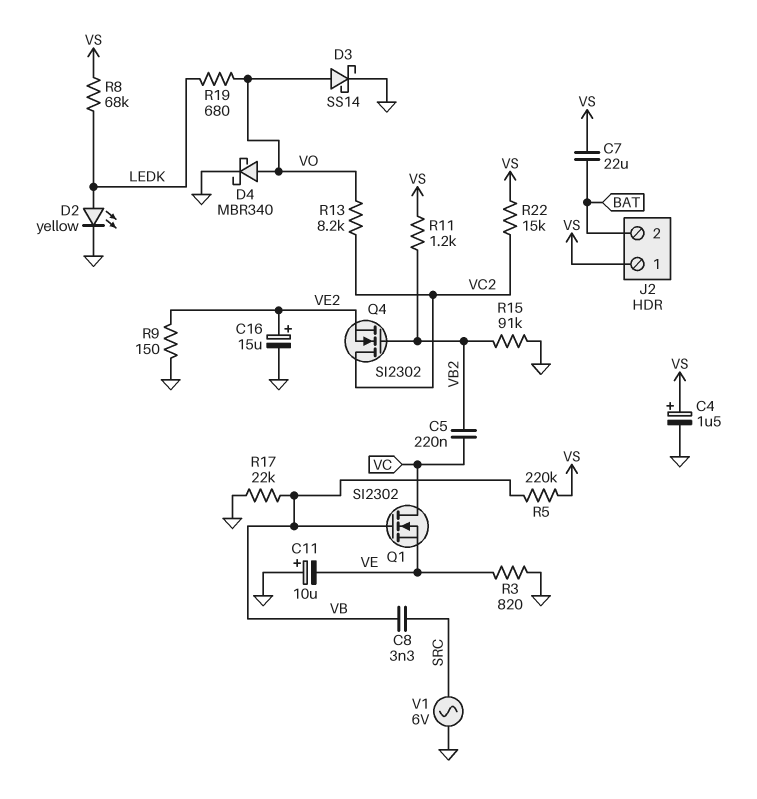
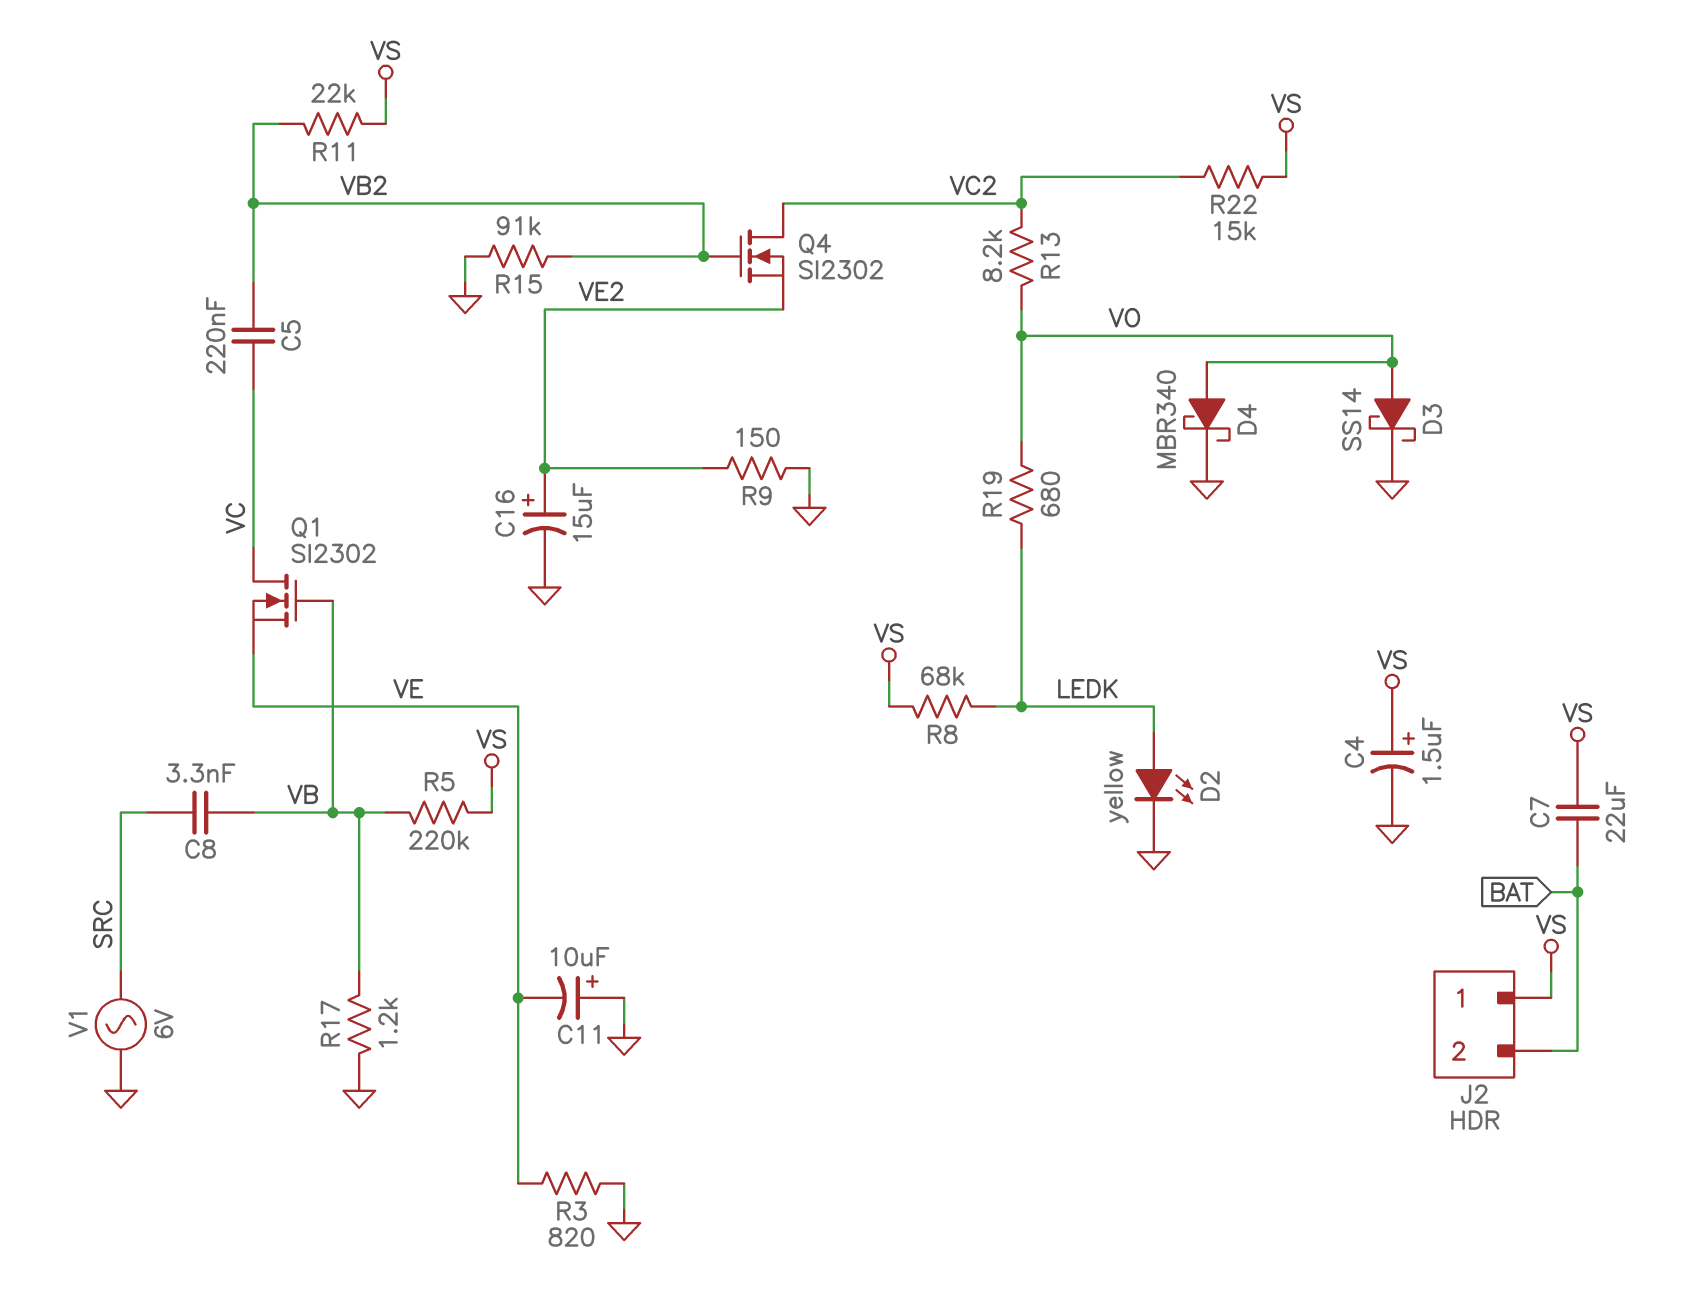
R11: 1.2k (VB2, VS) -> 22k (VB2, VS)
R17: 22k (GND, VB) -> 1.2k (GND, VB)

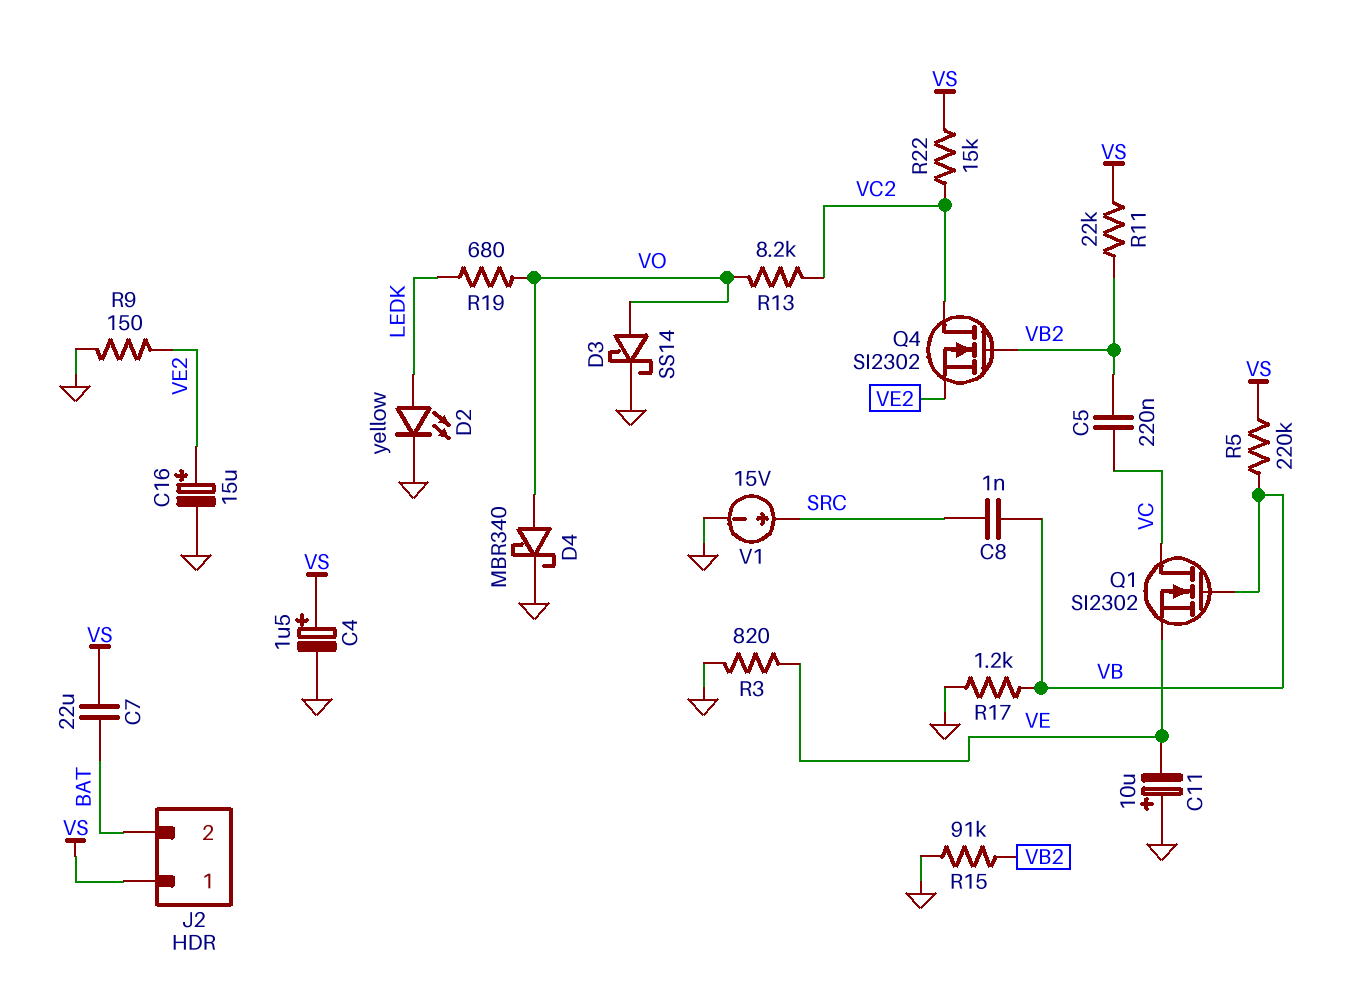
C8: 3.3nF (SRC, VB) -> 1nF (SRC, VB)
R8: 68k (LEDK, VS) -> none
V1: AC 6V (GND, SRC) -> 15V (plus SRC, minus GND)

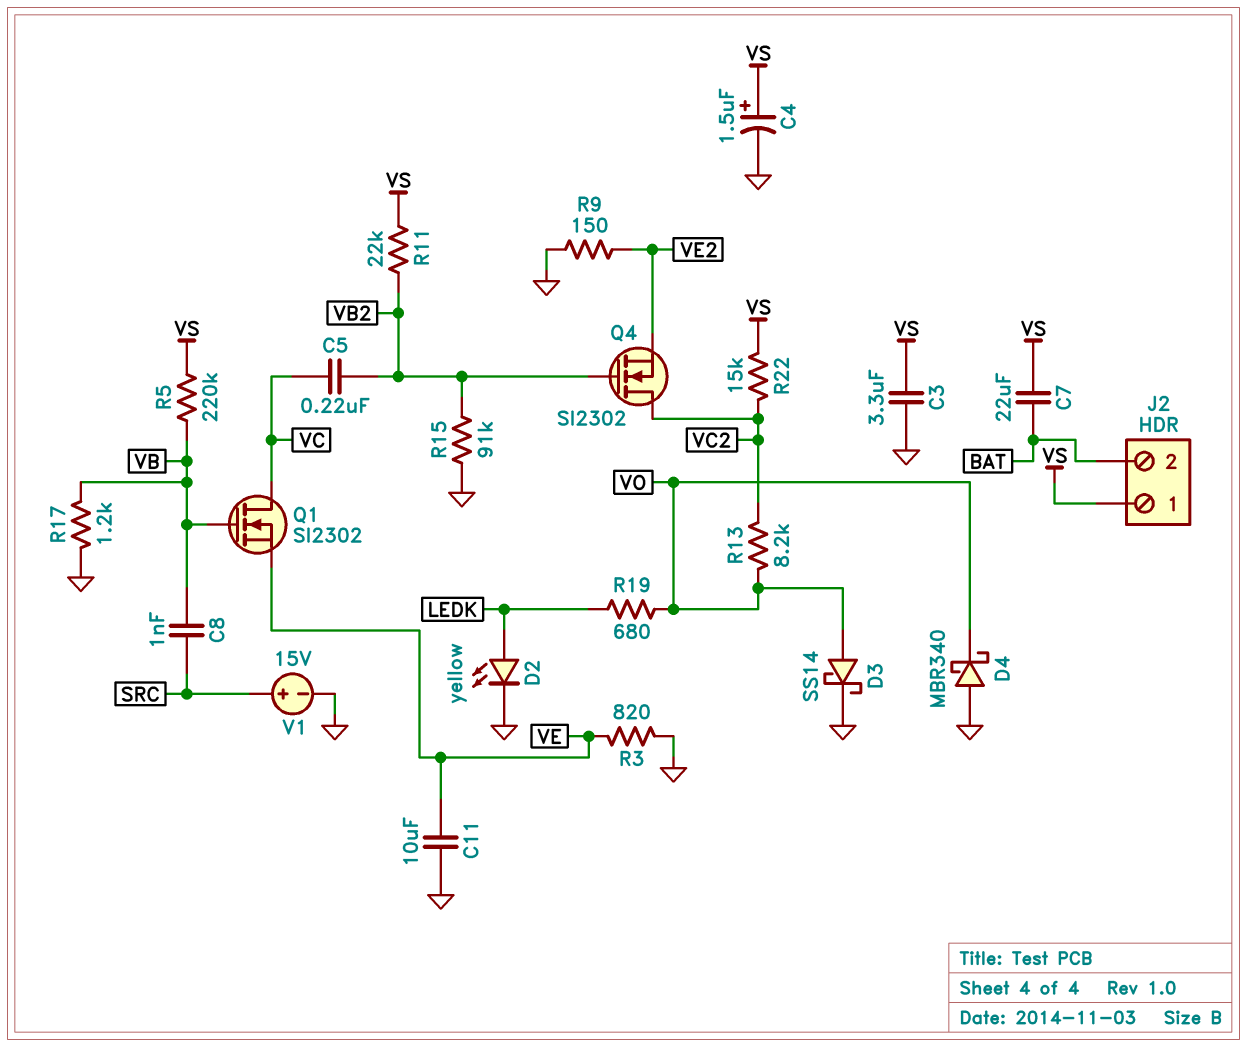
C3: none -> 3.3uF (GND, VS)
C11: 10uF (plus GND, minus VE) -> 10uF (GND, VE)
C16: 15uF (plus VE2, minus GND) -> none
D4: schottky MBR340 (A VO, K GND) -> schottky MBR340 (A GND, K VO)

